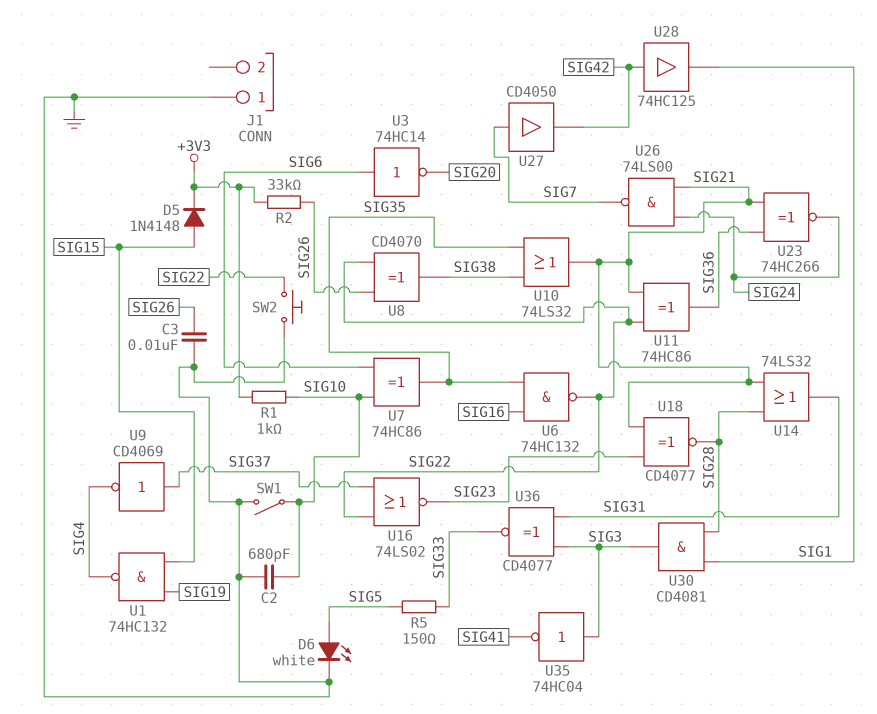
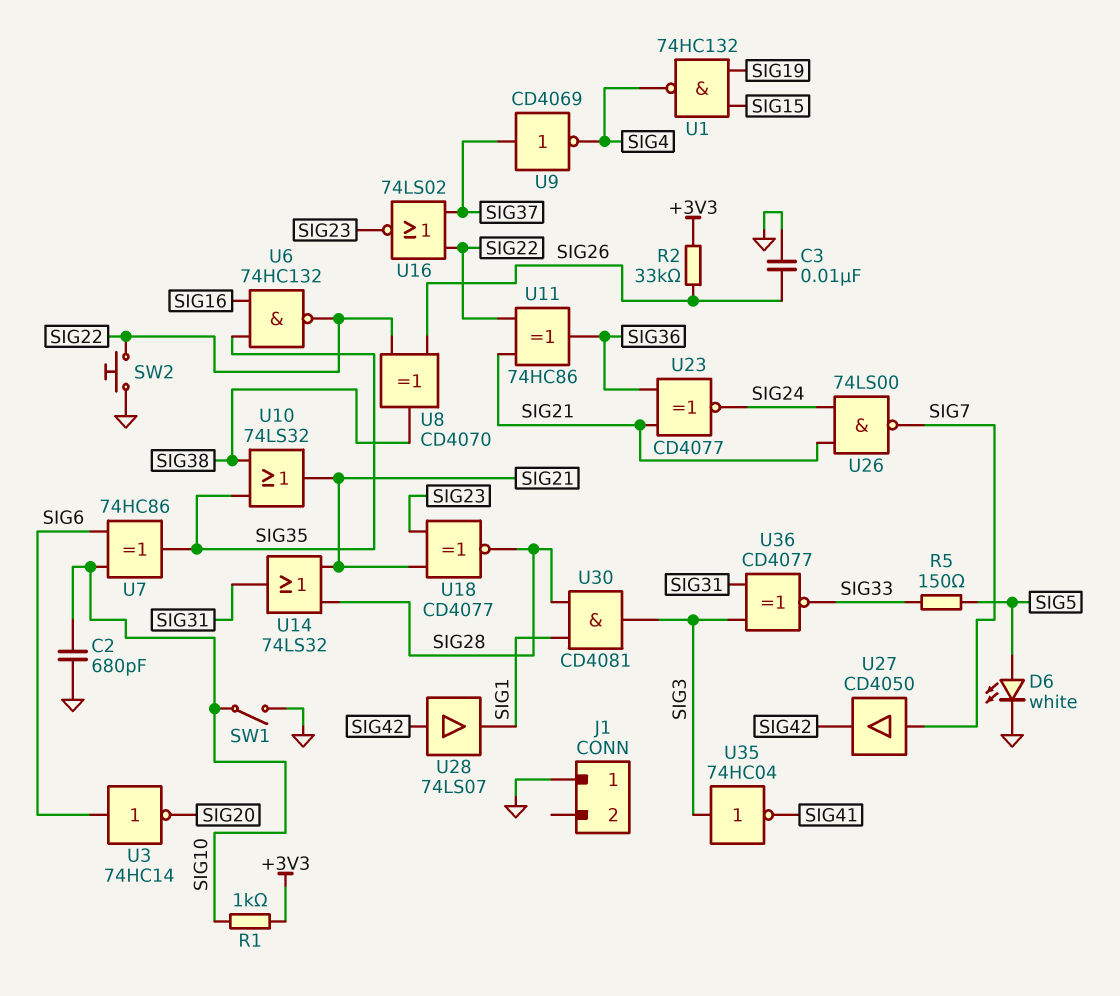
D5: diode 1N4148 (A SIG15, K +3V3) -> none
U23: XNOR 74HC266 (in SIG21, in SIG36, out SIG24) -> XNOR CD4077 (in SIG21, in SIG36, out SIG24)
U28: buffer 74HC125 (in SIG42, out SIG1) -> buffer 74LS07 (in SIG42, out SIG1)

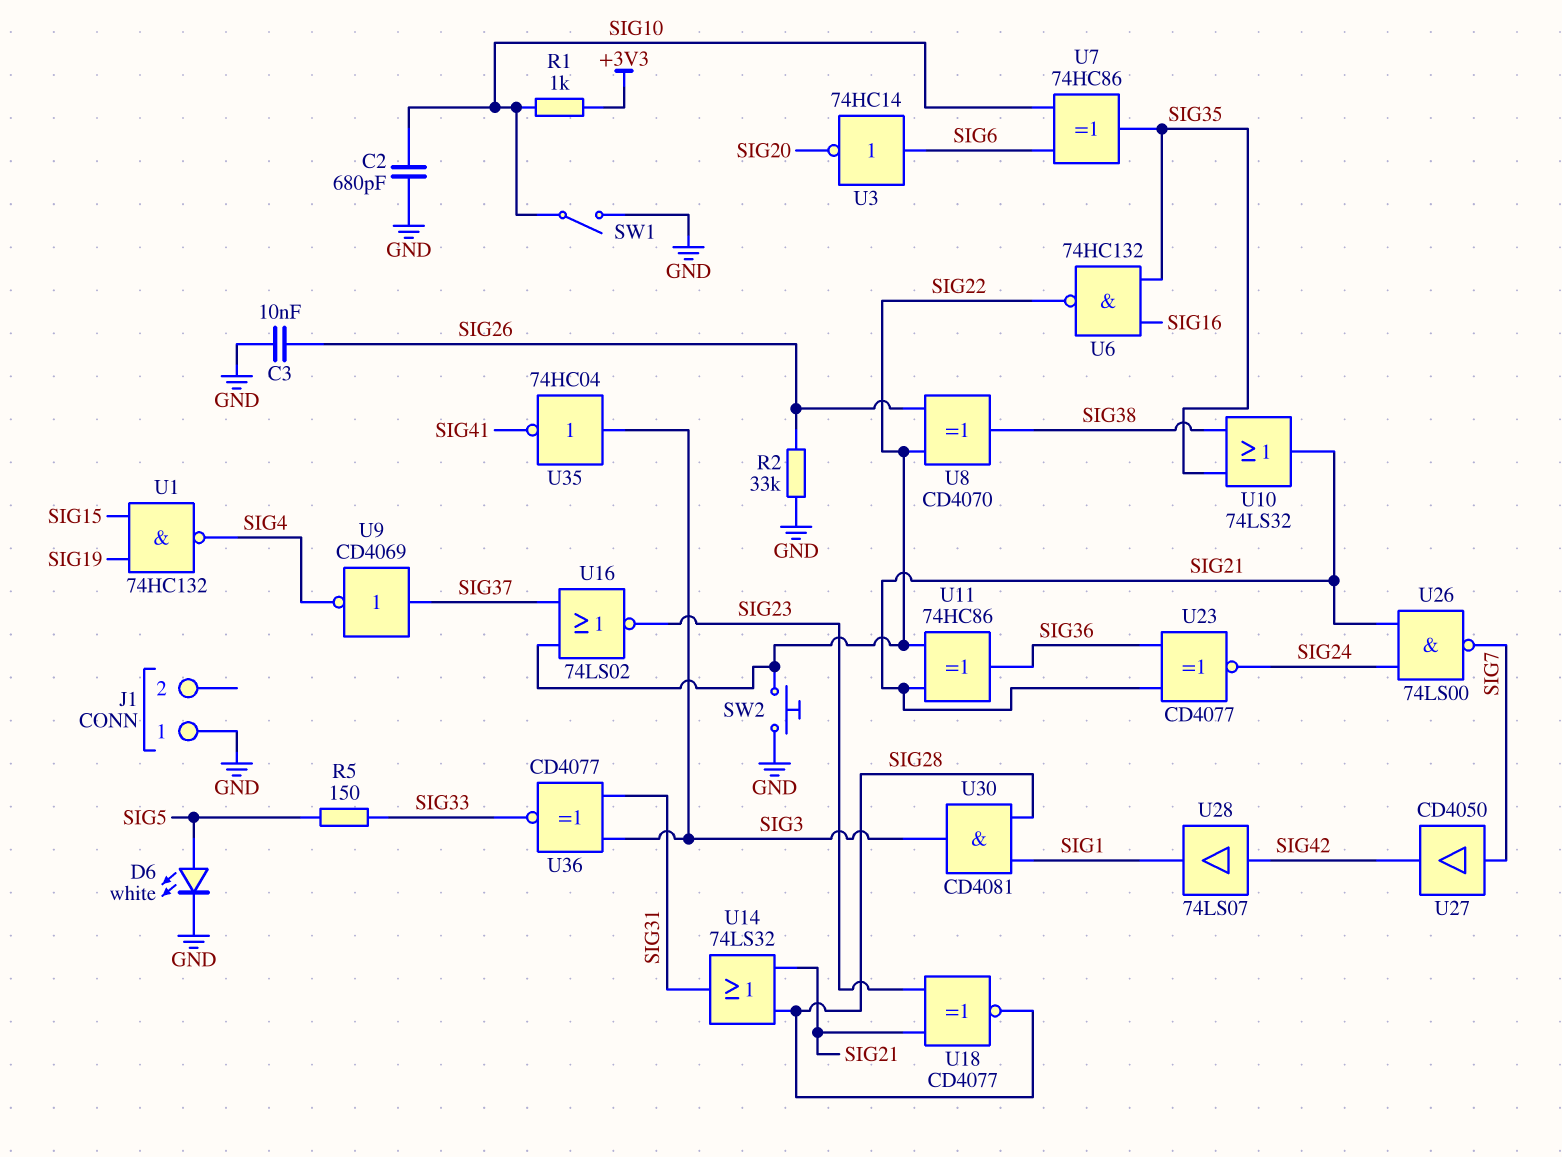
R2: 33k (+3V3, SIG26) -> 33k (GND, SIG26)

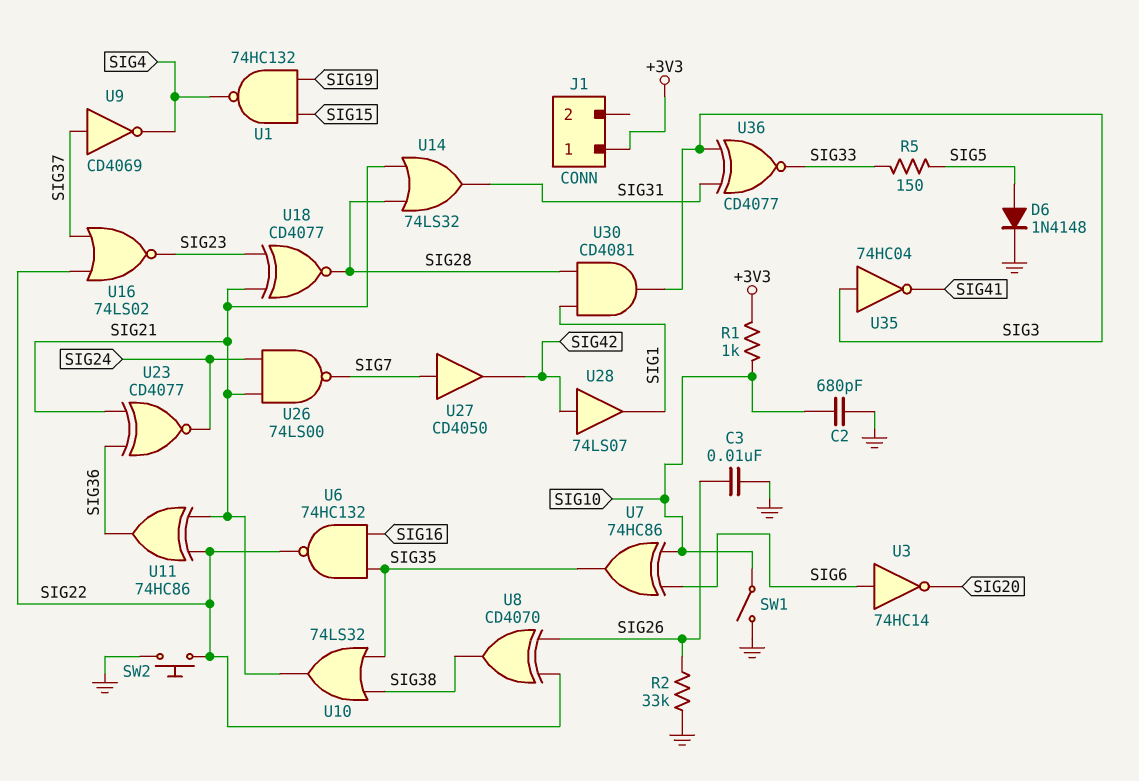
D6: LED white (A SIG5, K GND) -> diode 1N4148 (A SIG5, K GND)
J1 pin 1: GND -> +3V3

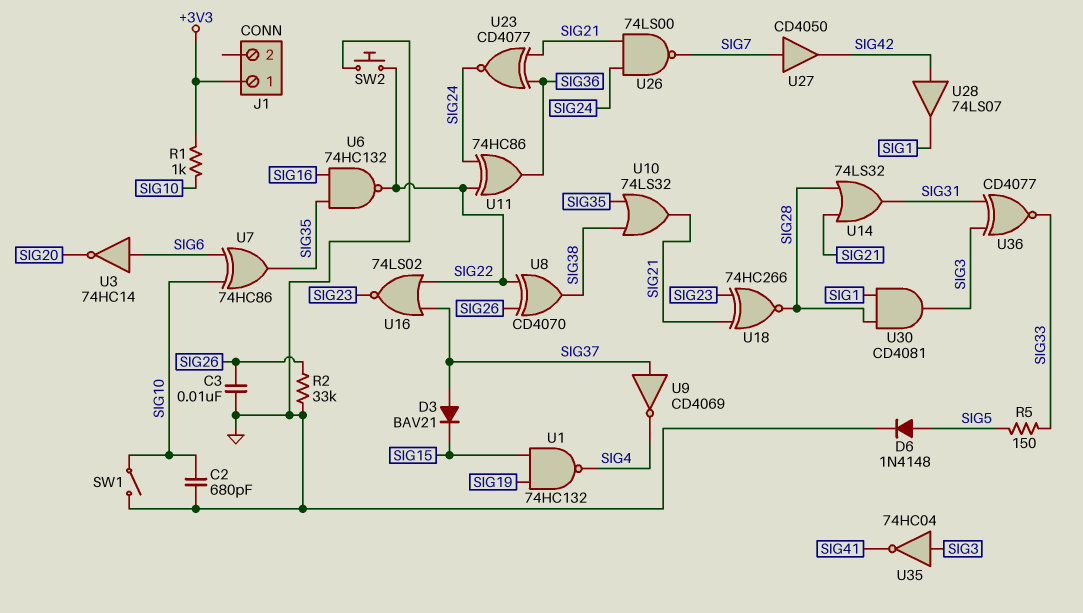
D3: none -> diode BAV21 (A SIG37, K SIG15)
U11: XOR 74HC86 (in SIG21, in SIG22, out SIG36) -> XOR 74HC86 (in SIG22, in SIG24, out SIG36)
U18: XNOR CD4077 (in SIG21, in SIG23, out SIG28) -> XNOR 74HC266 (in SIG21, in SIG23, out SIG28)

